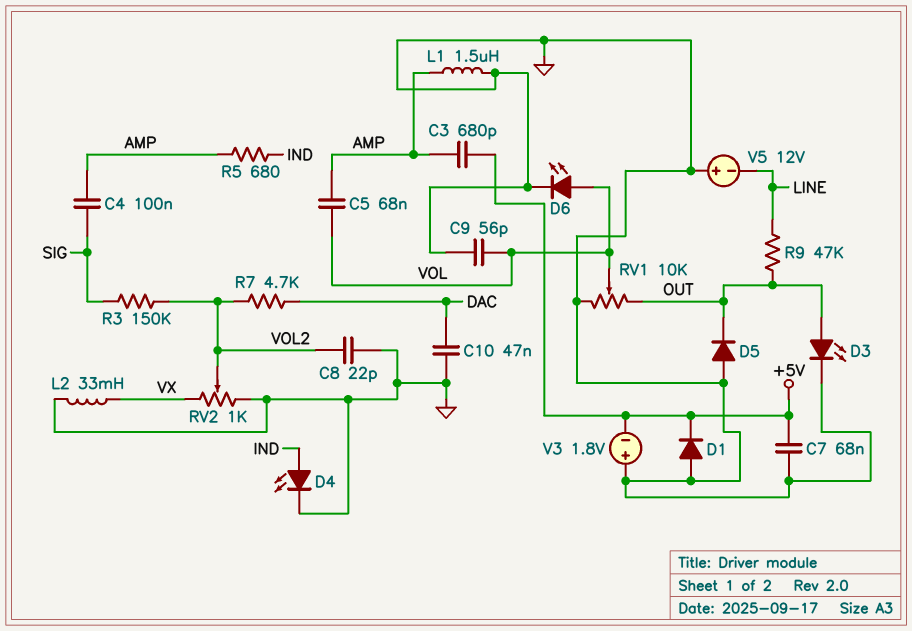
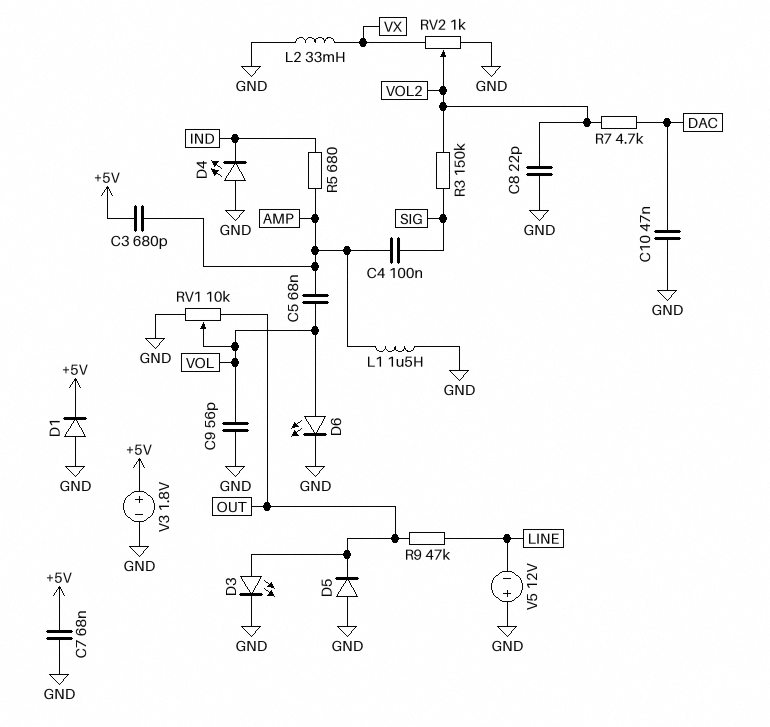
D4: LED (A IND, K GND) -> LED (A GND, K IND)
V3: 1.8V (plus GND, minus +5V) -> 1.8V (plus +5V, minus GND)

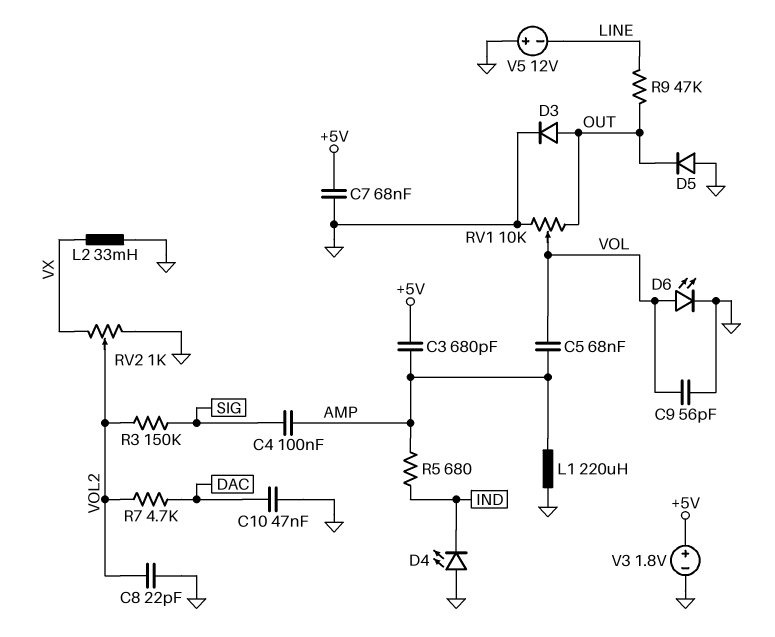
D1: diode (A GND, K +5V) -> none
D3: LED (A OUT, K GND) -> diode (A OUT, K GND)
L1: 1.5uH (AMP, GND) -> 220uH (AMP, GND)

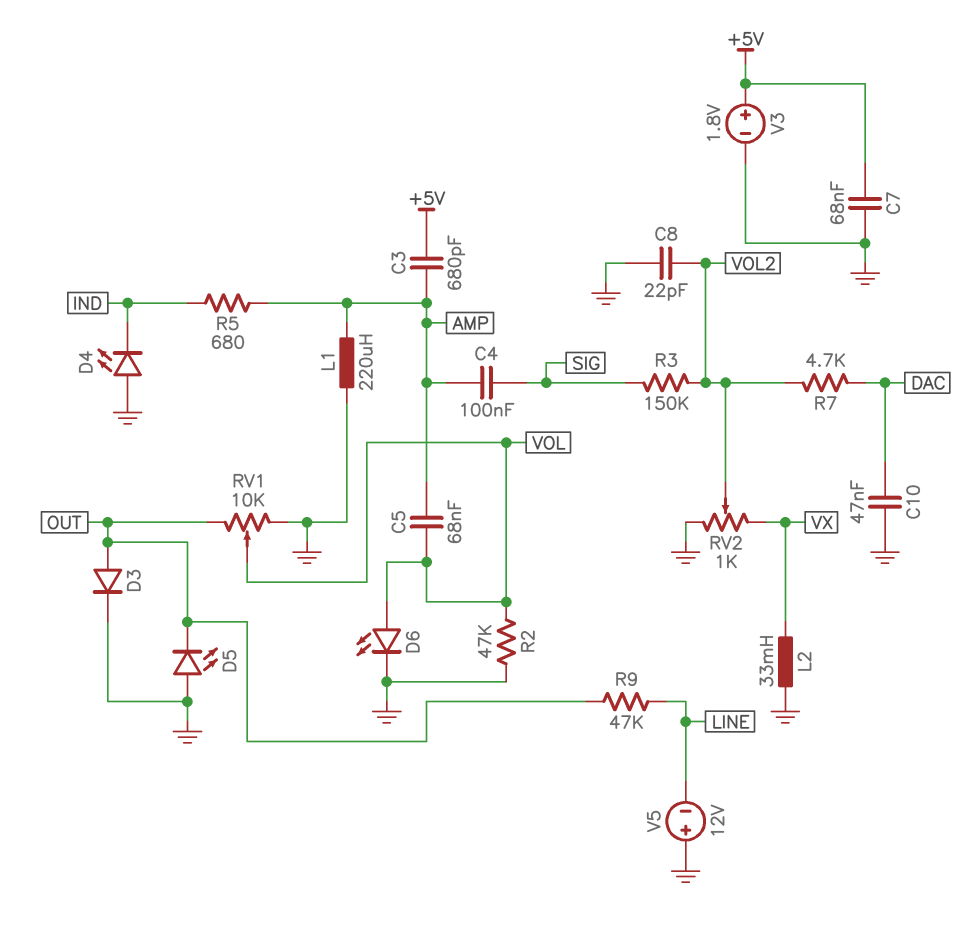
C9: 56pF (GND, VOL) -> none
D5: diode (A GND, K OUT) -> LED (A GND, K OUT)
R2: none -> 47k (GND, VOL)

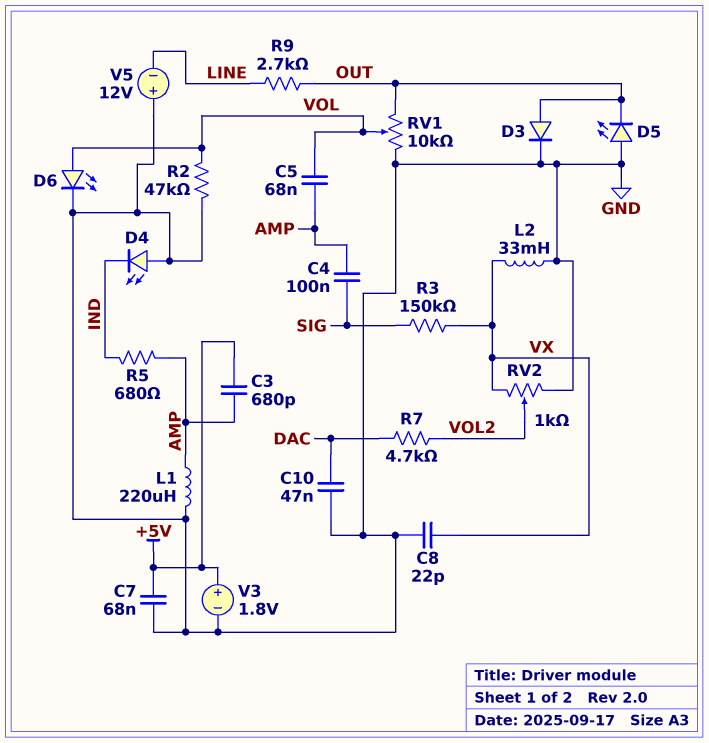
C8: 22pF (GND, VOL2) -> 22pF (GND, VX)
R3: 150k (SIG, VOL2) -> 150k (SIG, VX)
R9: 47k (LINE, OUT) -> 2.7k (LINE, OUT)

